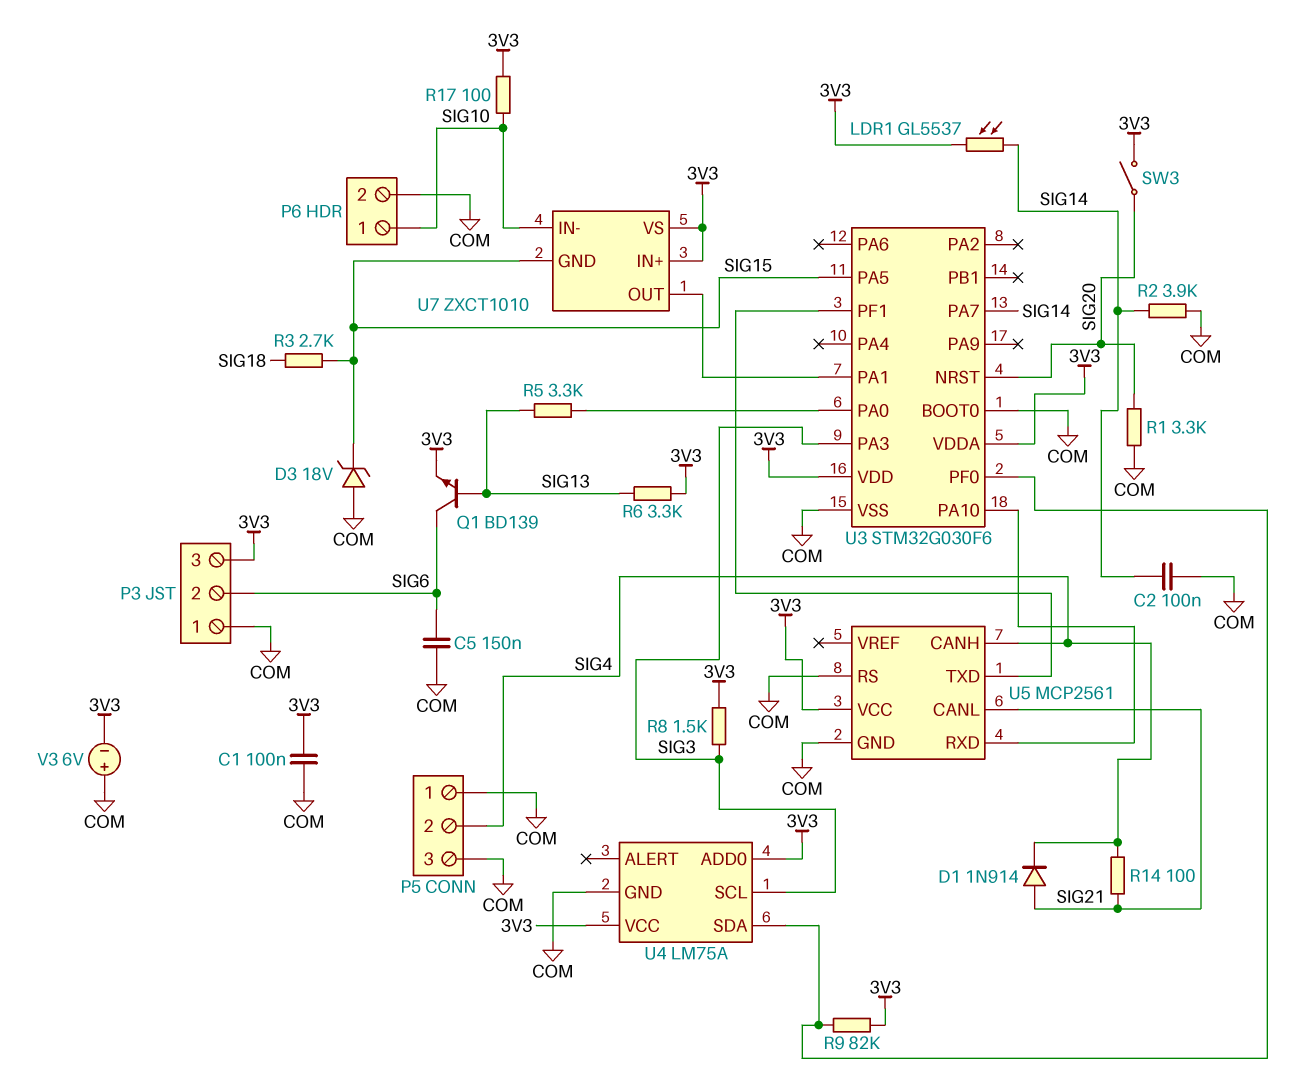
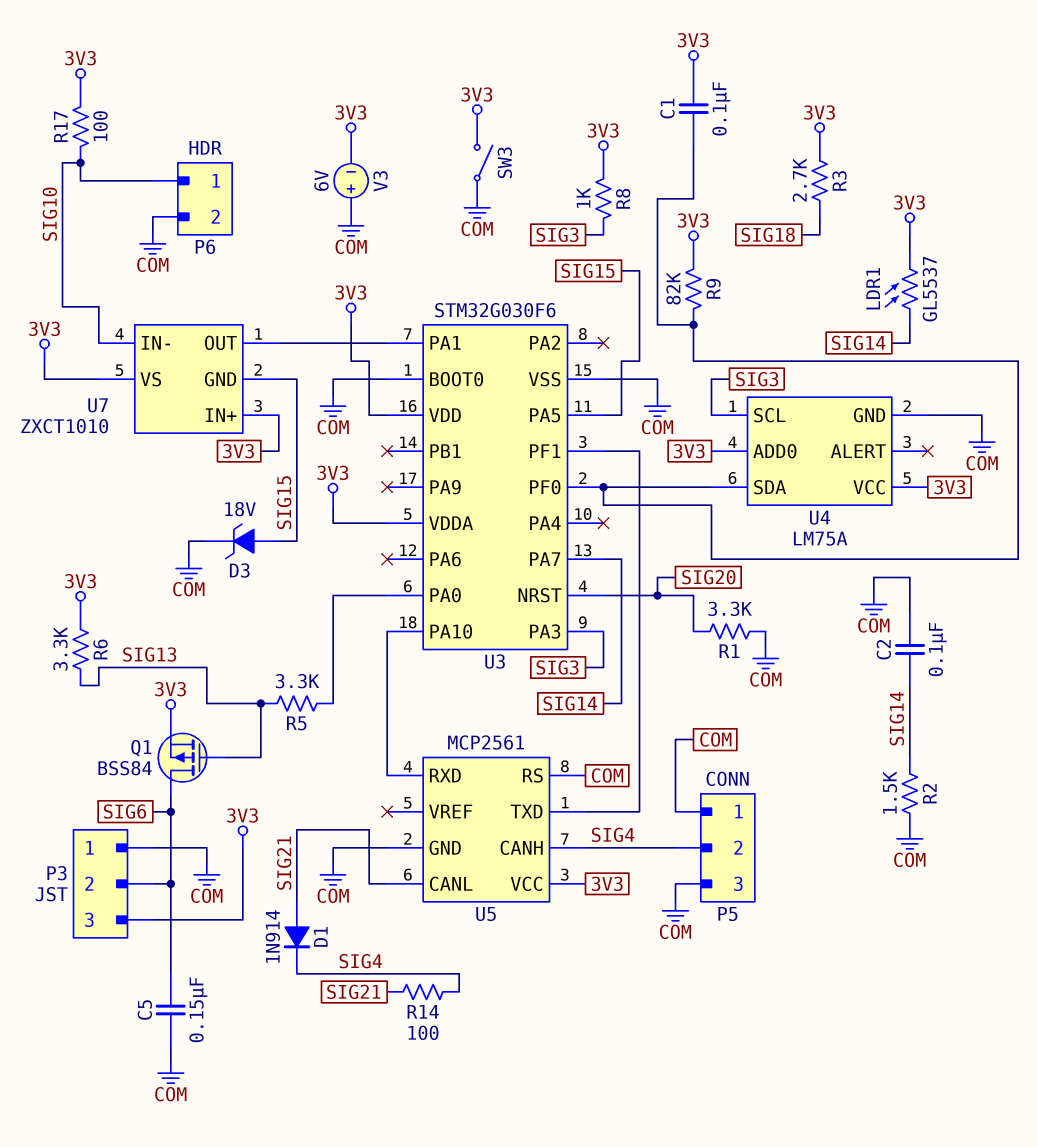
C1: 100nF (3V3, COM) -> 100nF (3V3, U3/PF0)
D3: zener 18V (A COM, K SIG15) -> zener 18V (A SIG15, K COM)
Q1: NPN BD139 (B SIG13, C SIG6, E 3V3) -> PMOS BSS84 (G SIG13, D SIG6, S 3V3)
R2: 3.9k (COM, SIG14) -> 1.5k (COM, SIG14)
R3: 2.7k (SIG15, SIG18) -> 2.7k (3V3, SIG18)
R8: 1.5k (3V3, SIG3) -> 1k (3V3, SIG3)
SW3: switch (3V3, SIG20) -> switch (3V3, COM)

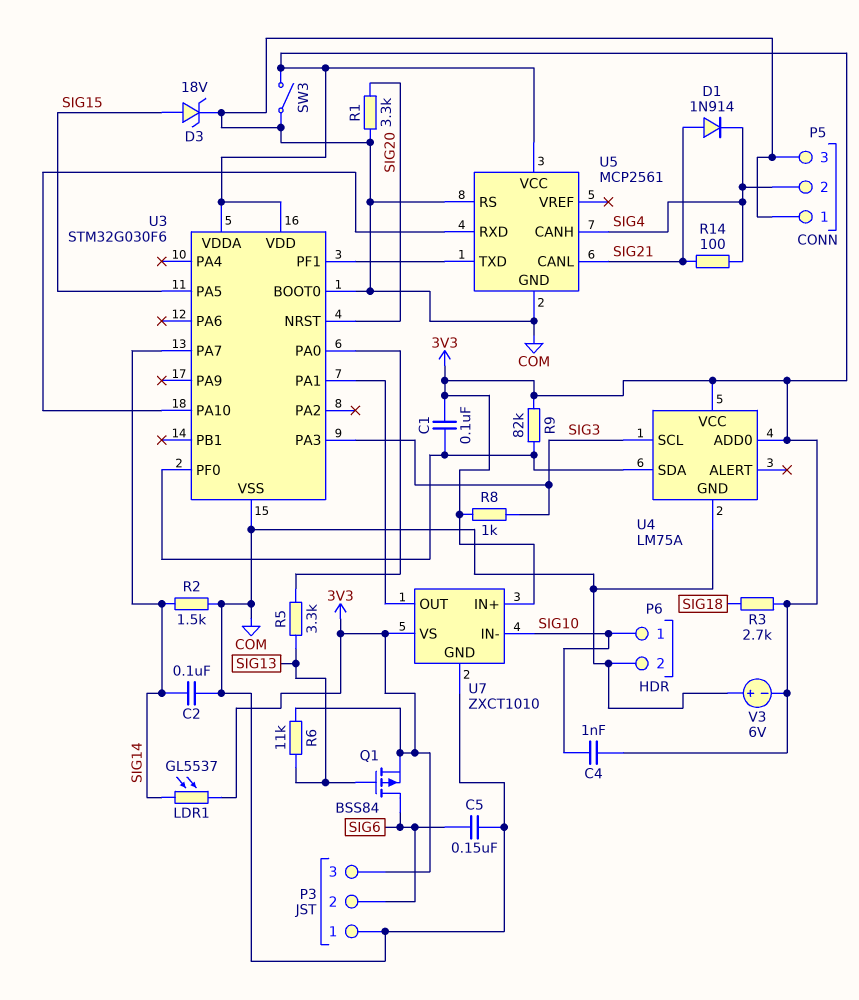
C4: none -> 1nF (3V3, SIG10)
R6: 3.3k (3V3, SIG13) -> 11k (3V3, SIG13)
R17: 100 (3V3, SIG10) -> none
U7 pin GND: SIG15 -> COM

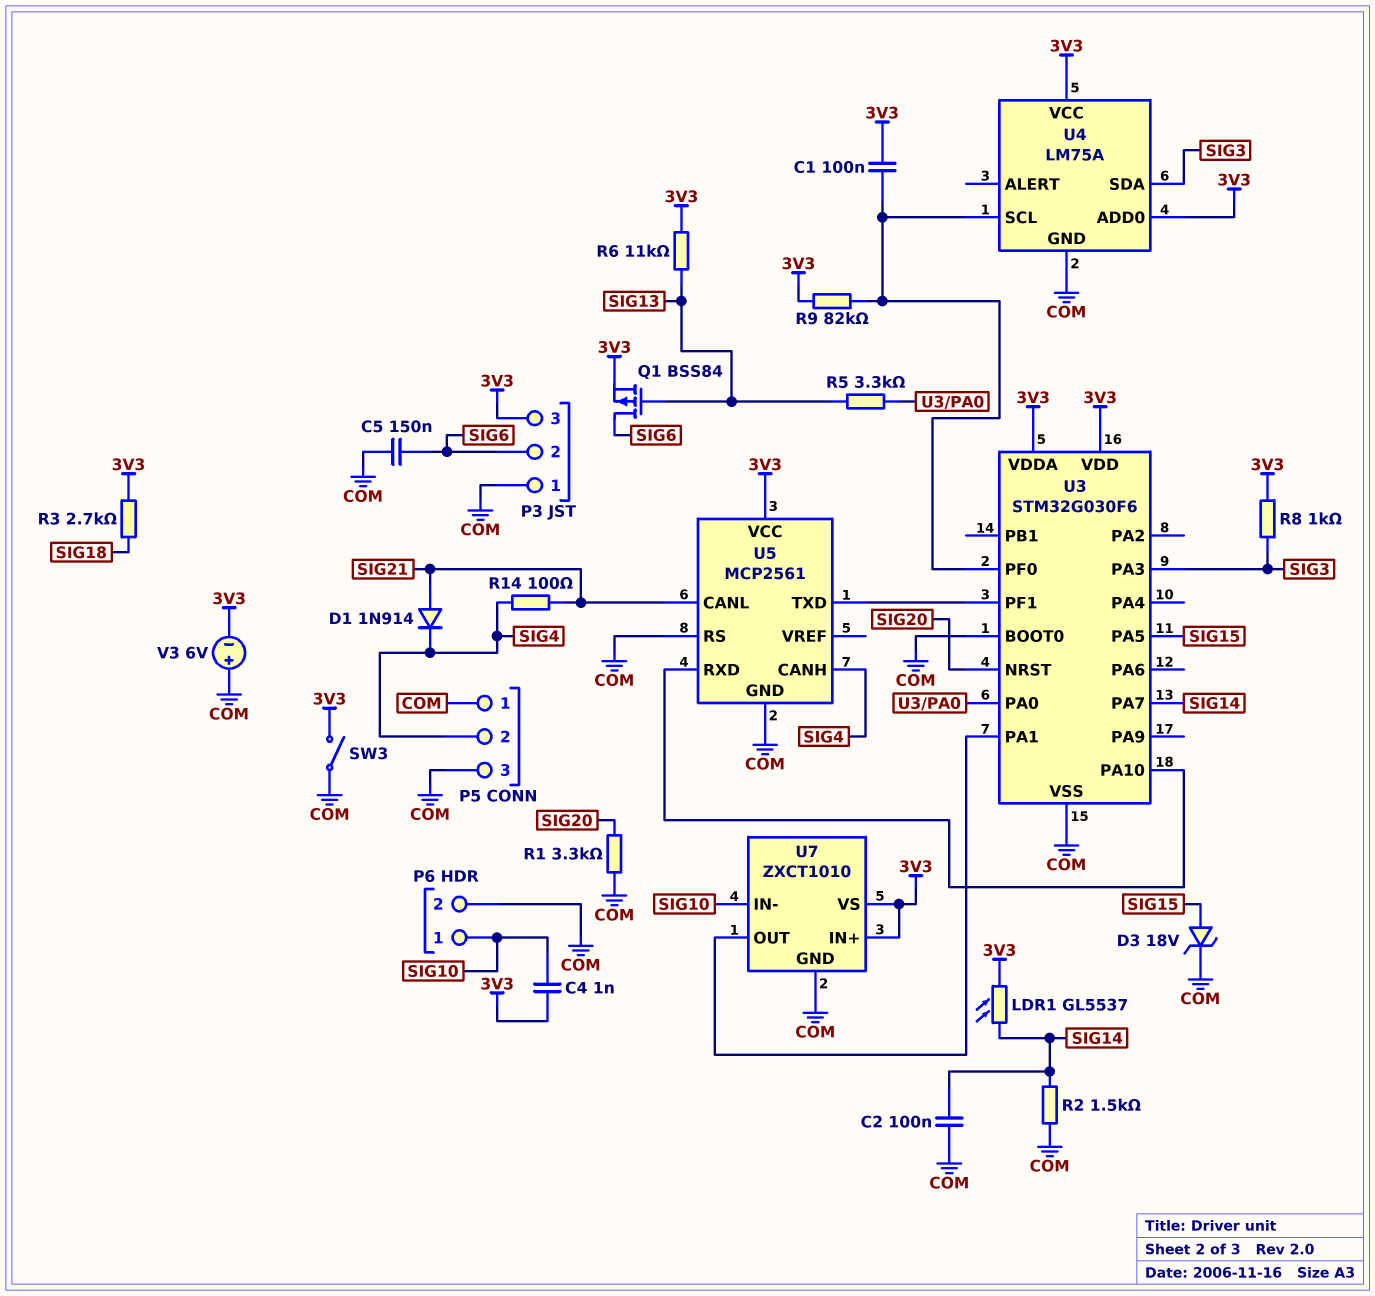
U4 pin SCL: SIG3 -> U3/PF0
U4 pin SDA: U3/PF0 -> SIG3

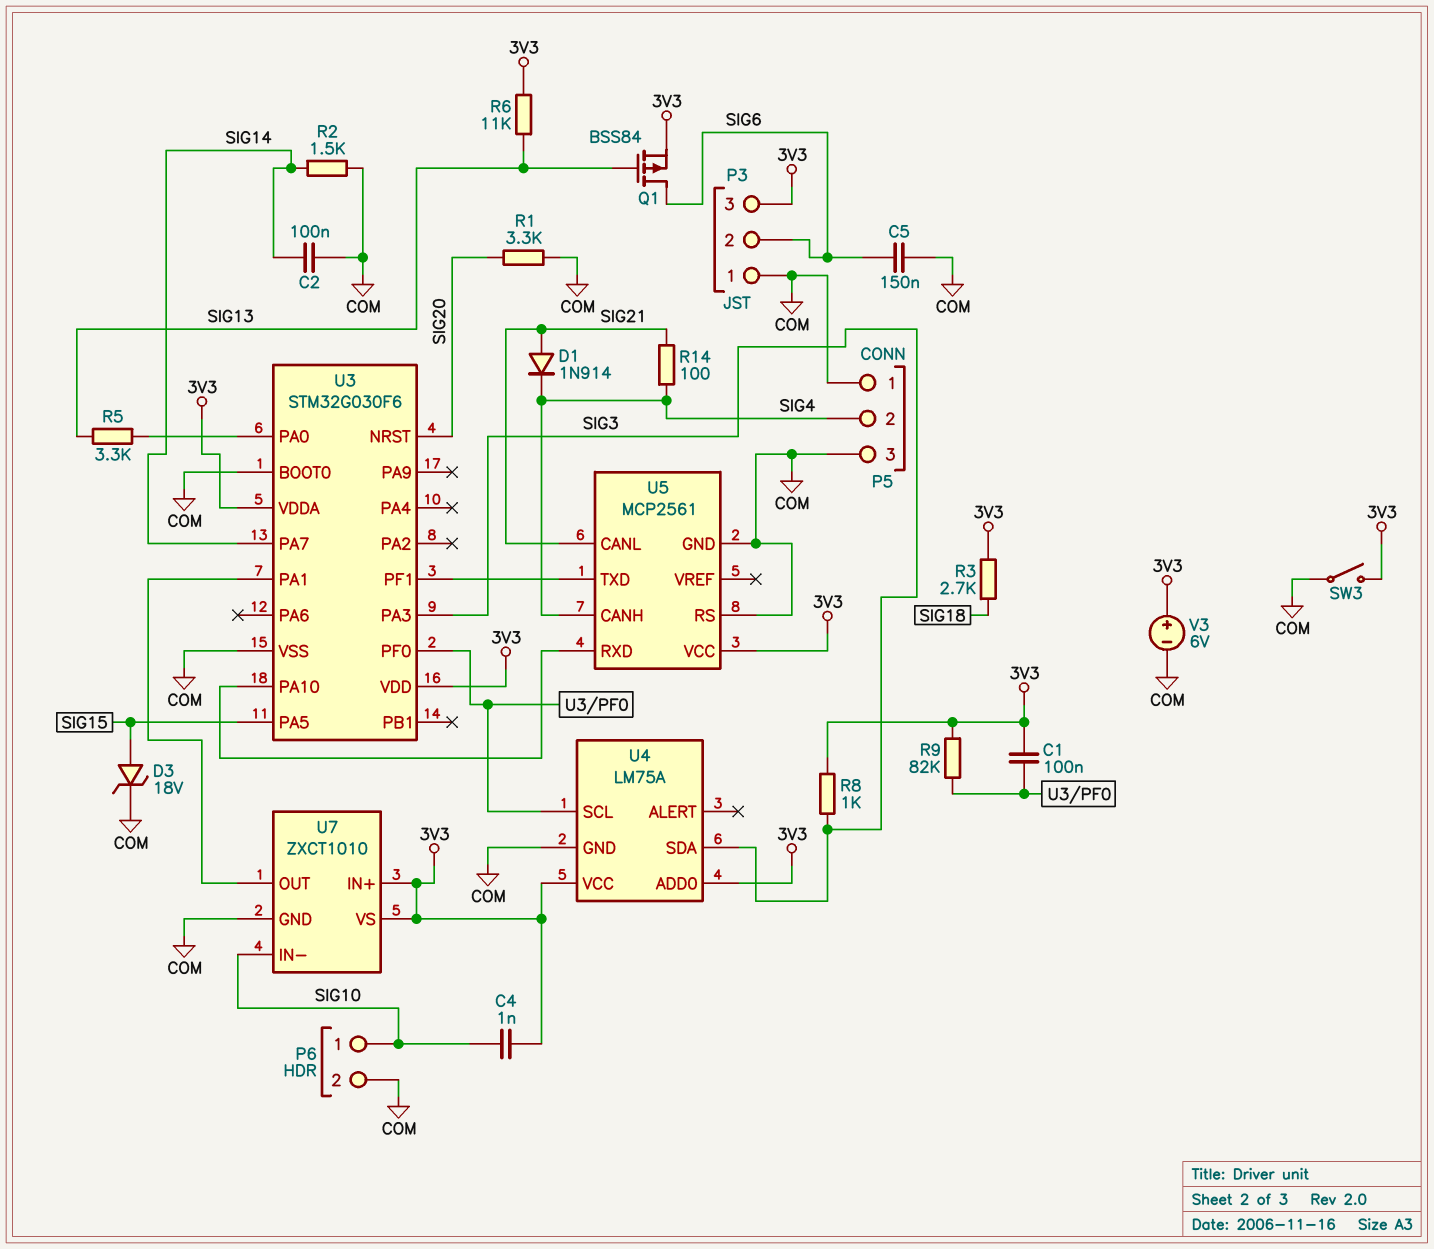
LDR1: GL5537 (3V3, SIG14) -> none
V3: 6V (plus COM, minus 3V3) -> 6V (plus 3V3, minus COM)

